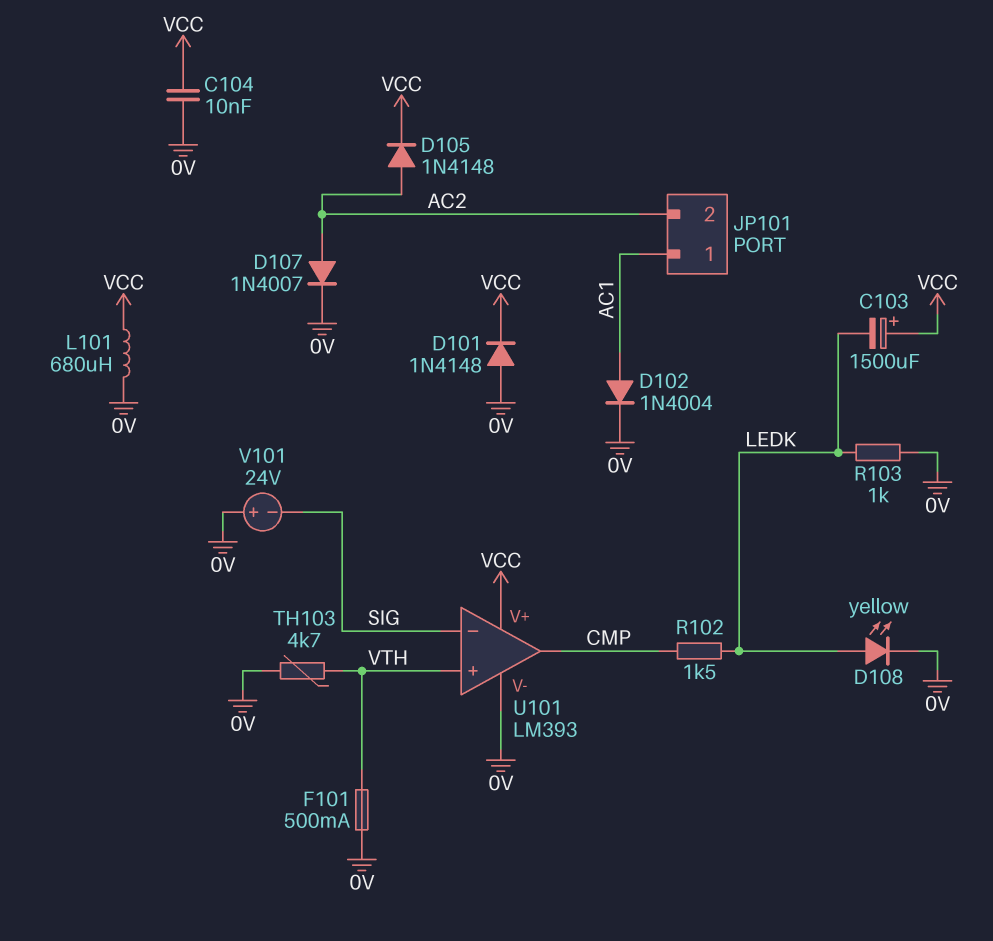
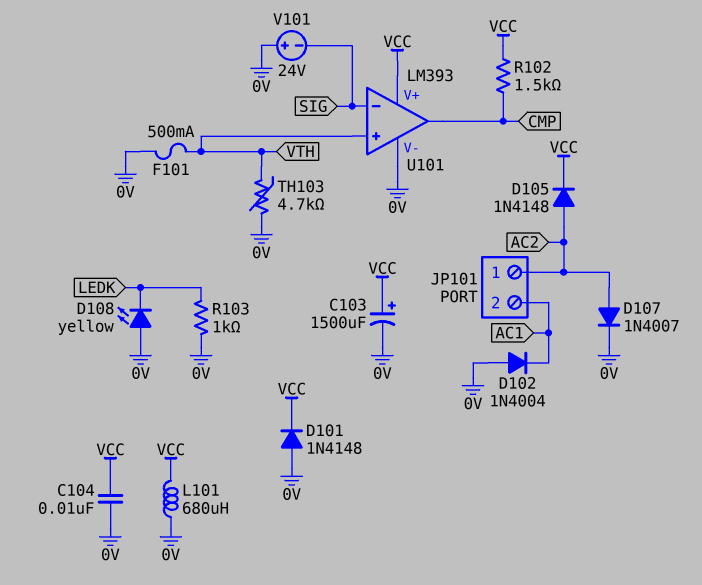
C103: 1500uF (plus VCC, minus LEDK) -> 1500uF (plus VCC, minus 0V)
D102: diode 1N4004 (A AC1, K 0V) -> diode 1N4004 (A 0V, K AC1)
D108: LED yellow (A LEDK, K 0V) -> LED yellow (A 0V, K LEDK)
JP101 pin 1: AC1 -> AC2
JP101 pin 2: AC2 -> AC1
R102: 1.5k (CMP, LEDK) -> 1.5k (CMP, VCC)

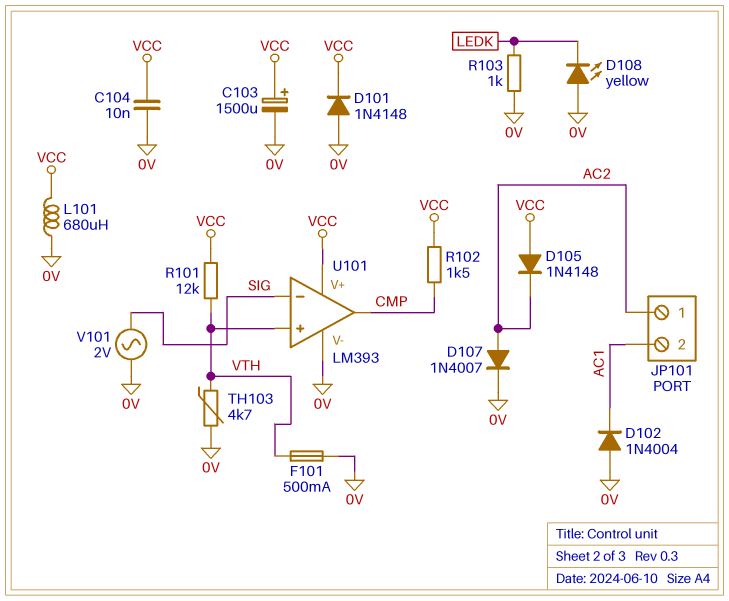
D105: diode 1N4148 (A AC2, K VCC) -> diode 1N4148 (A VCC, K AC2)
R101: none -> 12k (VCC, VTH)
V101: 24V (plus 0V, minus SIG) -> AC 2V (0V, SIG)

